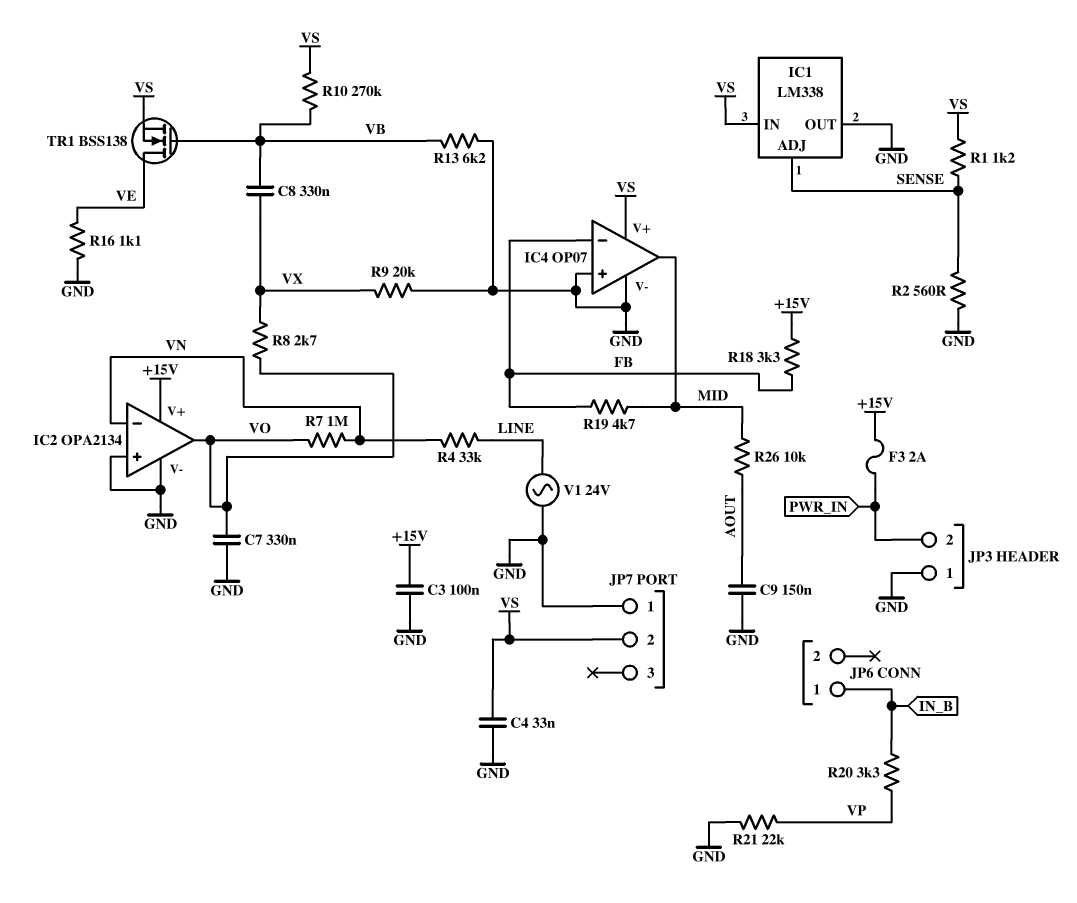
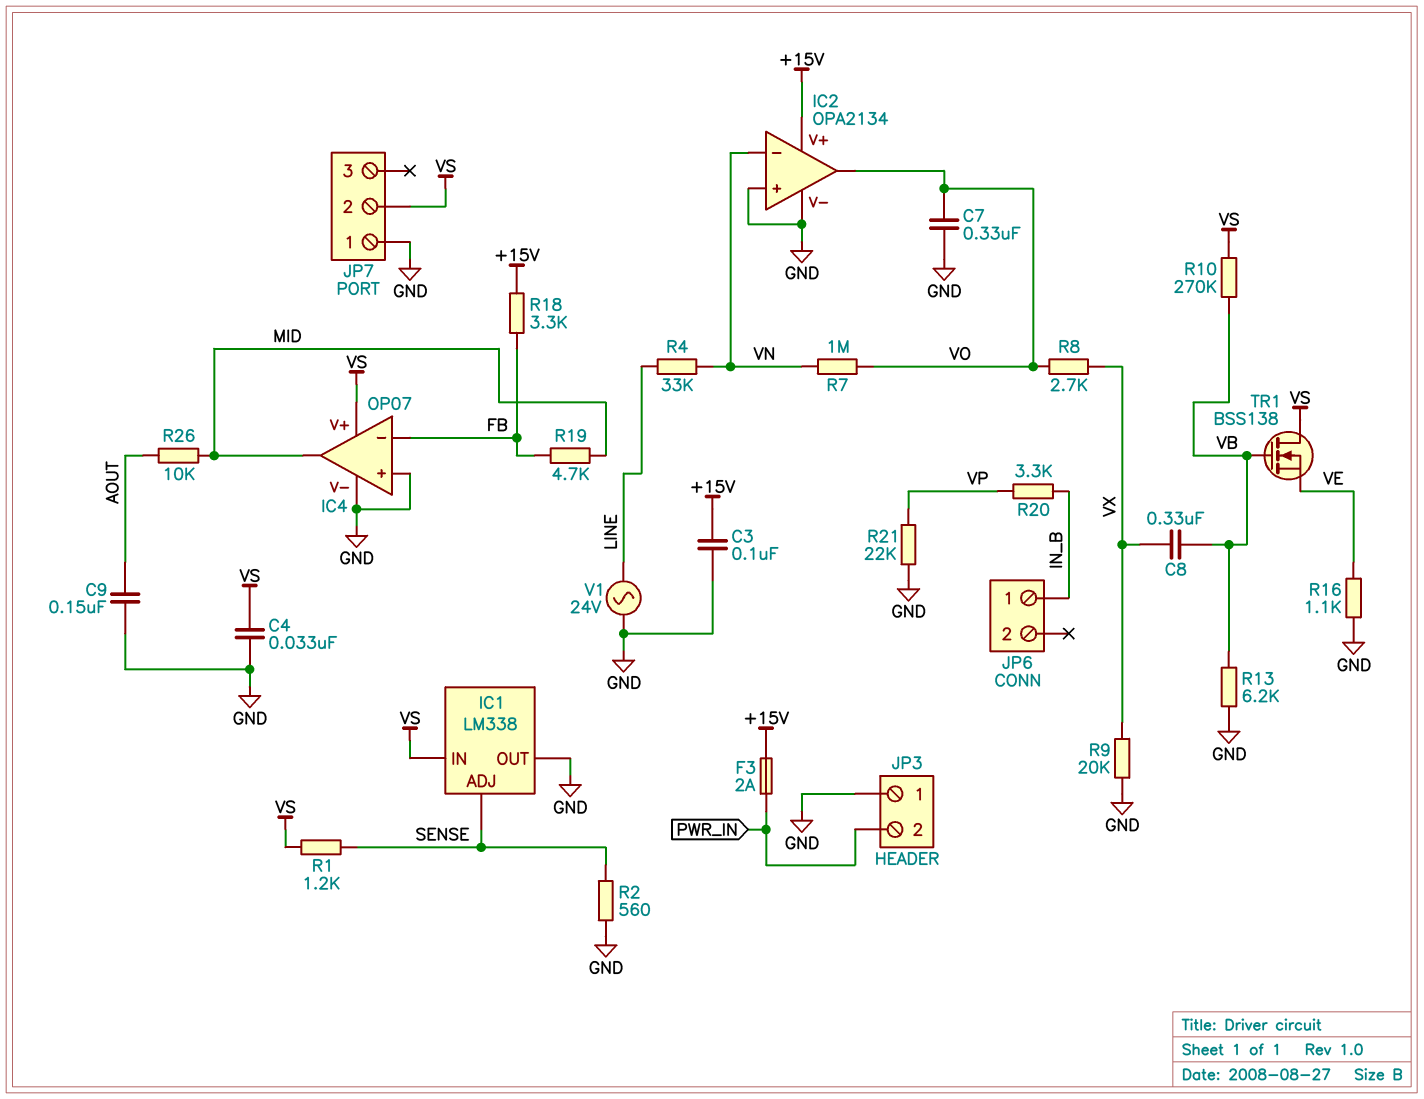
TR1: NMOS BSS138 (G VB, D VE, S VS) -> NMOS BSS138 (G VB, D VS, S VE)

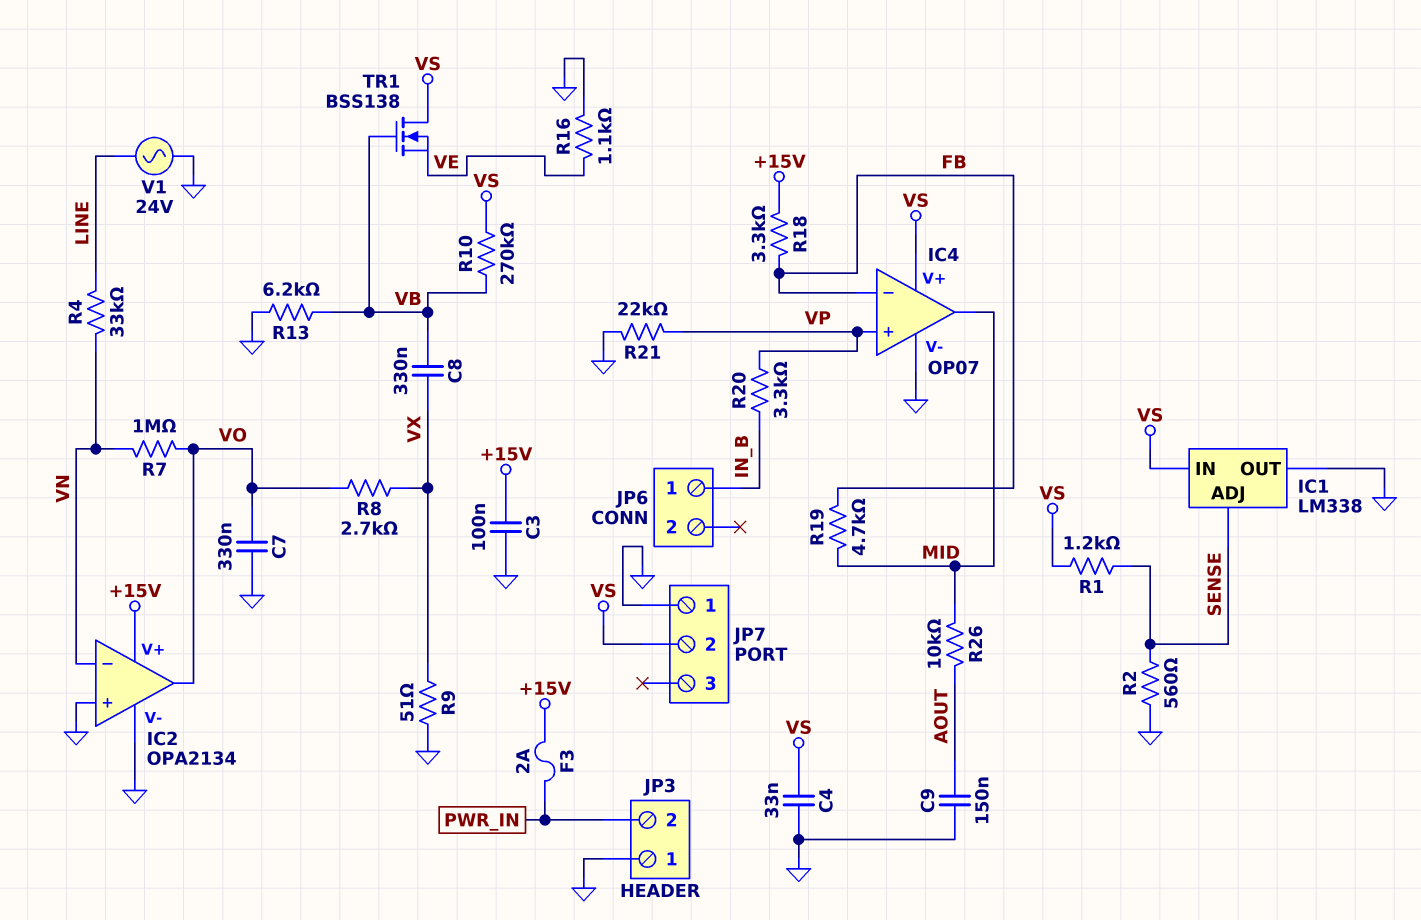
IC4 pin in+: GND -> VP
R9: 20k (GND, VX) -> 51 (GND, VX)

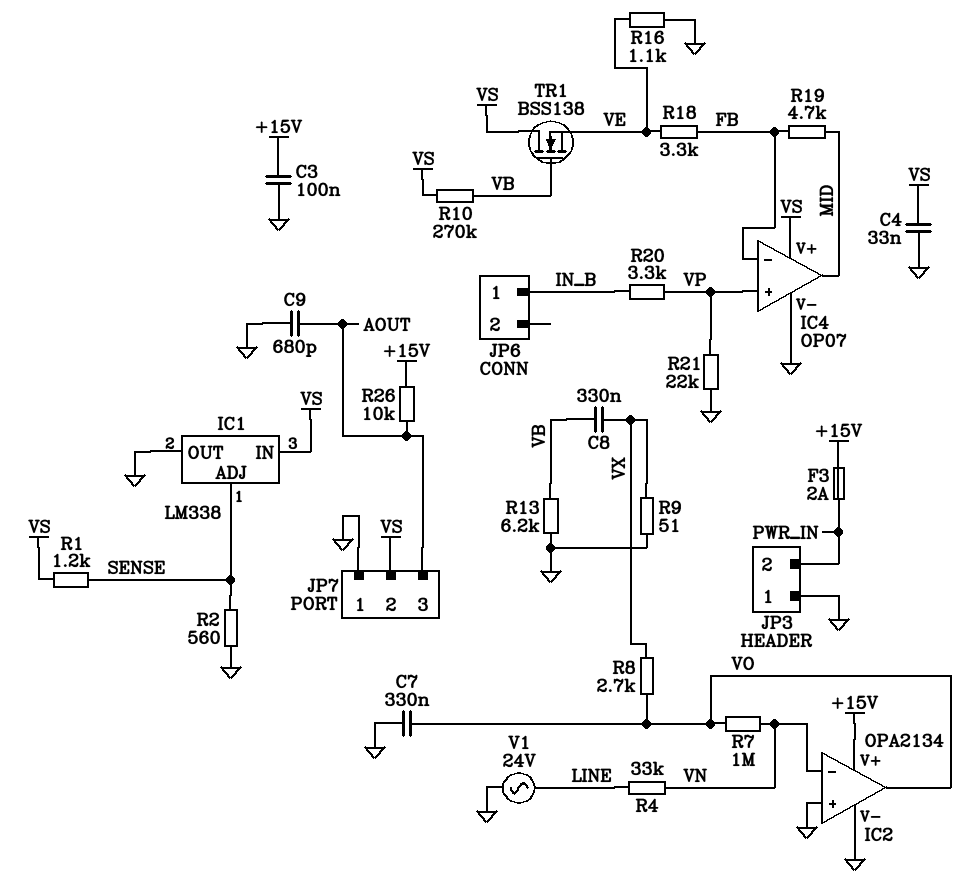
C9: 150nF (AOUT, GND) -> 680pF (AOUT, GND)
JP7 pin 3: none -> AOUT
R18: 3.3k (+15V, FB) -> 3.3k (FB, VE)
R26: 10k (AOUT, MID) -> 10k (+15V, AOUT)

